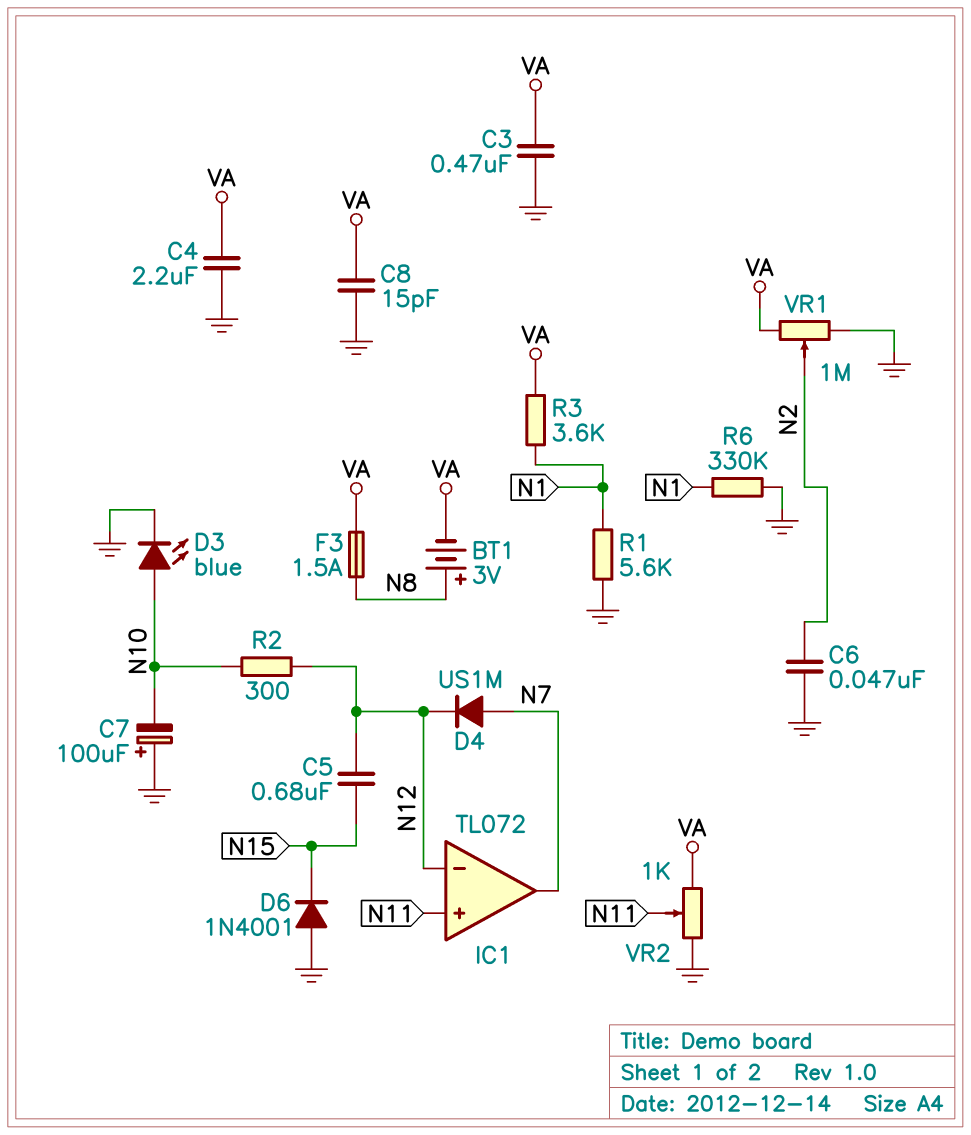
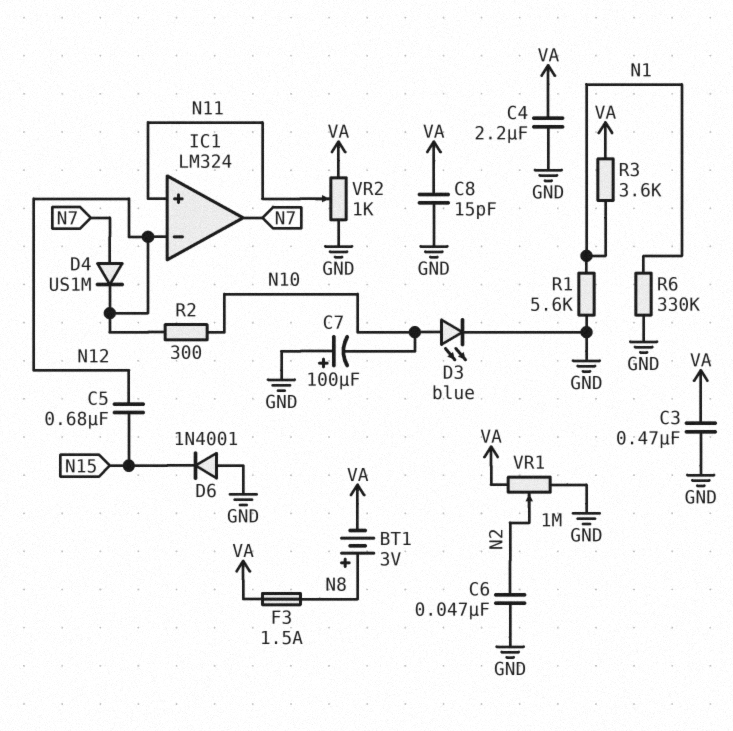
IC1: TL072 -> LM324

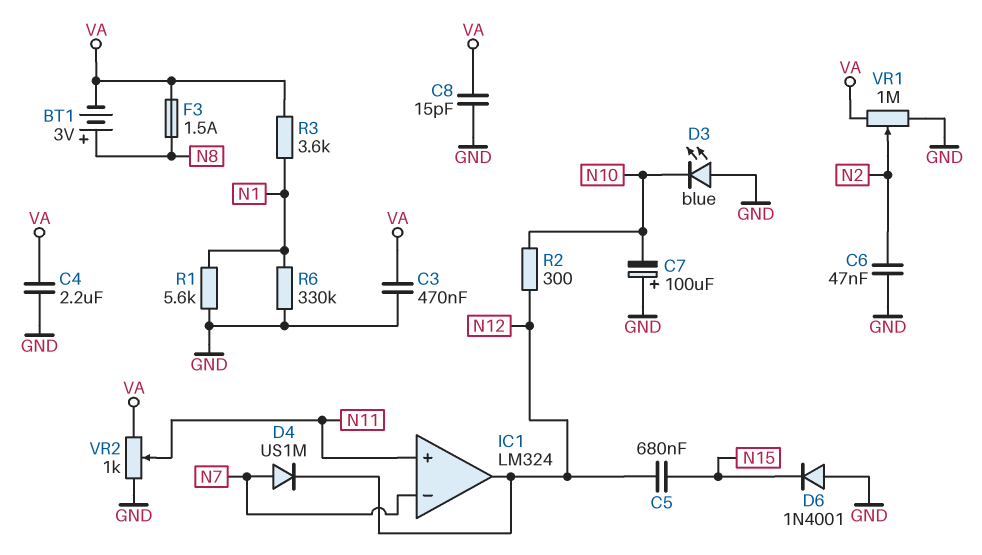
D3: LED blue (A N10, K GND) -> LED blue (A GND, K N10)
IC1 pin in-: N12 -> N7
IC1 pin out: N7 -> N12

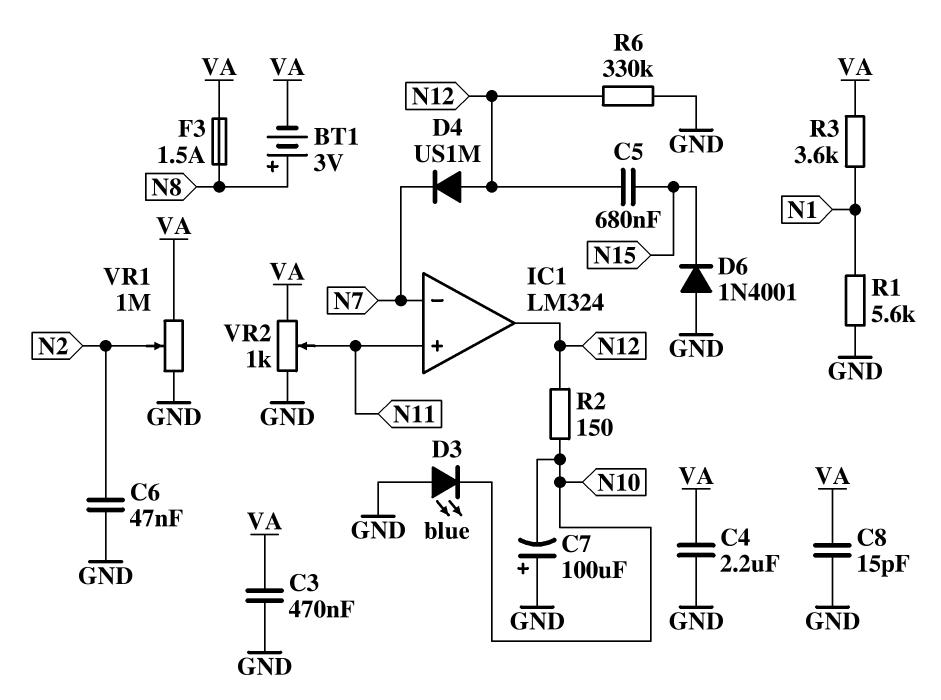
D4: diode US1M (A N7, K N12) -> diode US1M (A N12, K N7)
R2: 300 (N10, N12) -> 150 (N10, N12)
R6: 330k (GND, N1) -> 330k (GND, N12)

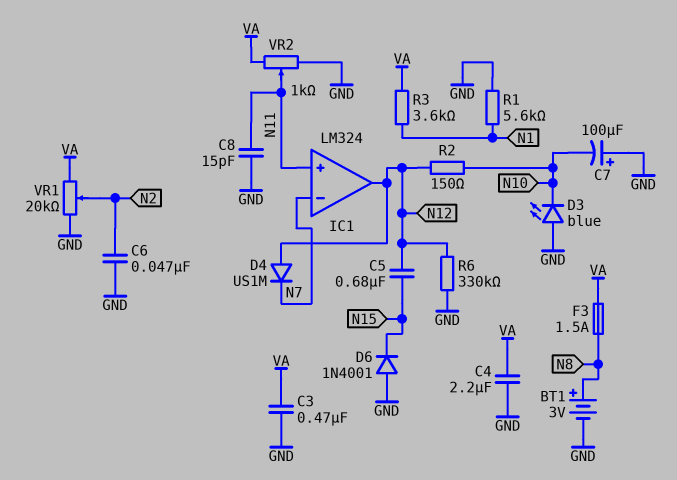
BT1: 3V (plus N8, minus VA) -> 3V (plus N8, minus GND)
C8: 15pF (GND, VA) -> 15pF (GND, N11)
VR1: 1M (GND, VA, wiper N2) -> 20k (GND, VA, wiper N2)

